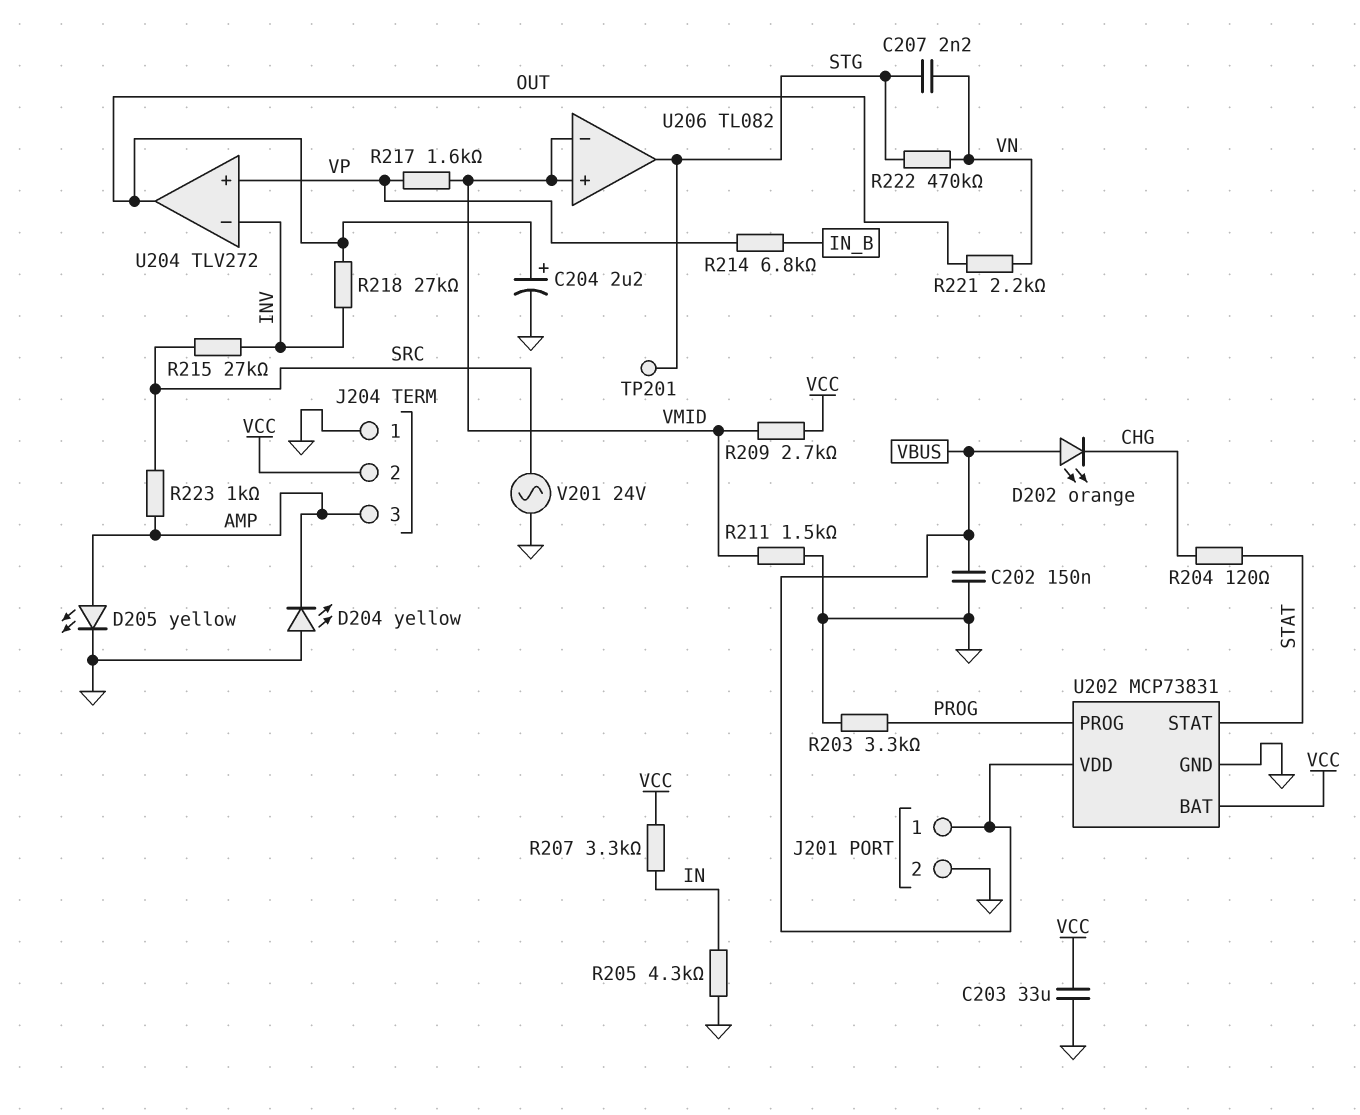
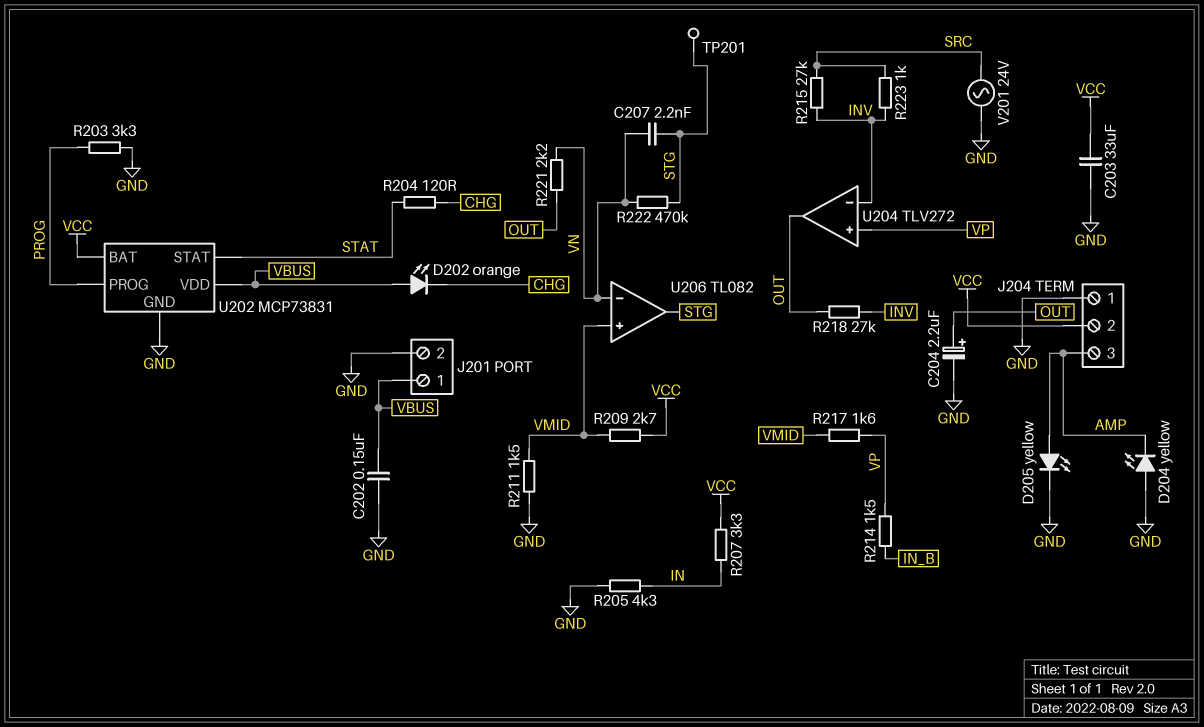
R214: 6.8k (IN_B, VP) -> 1.5k (IN_B, VP)
R223: 1k (AMP, SRC) -> 1k (INV, SRC)
U206 pin in-: VMID -> VN

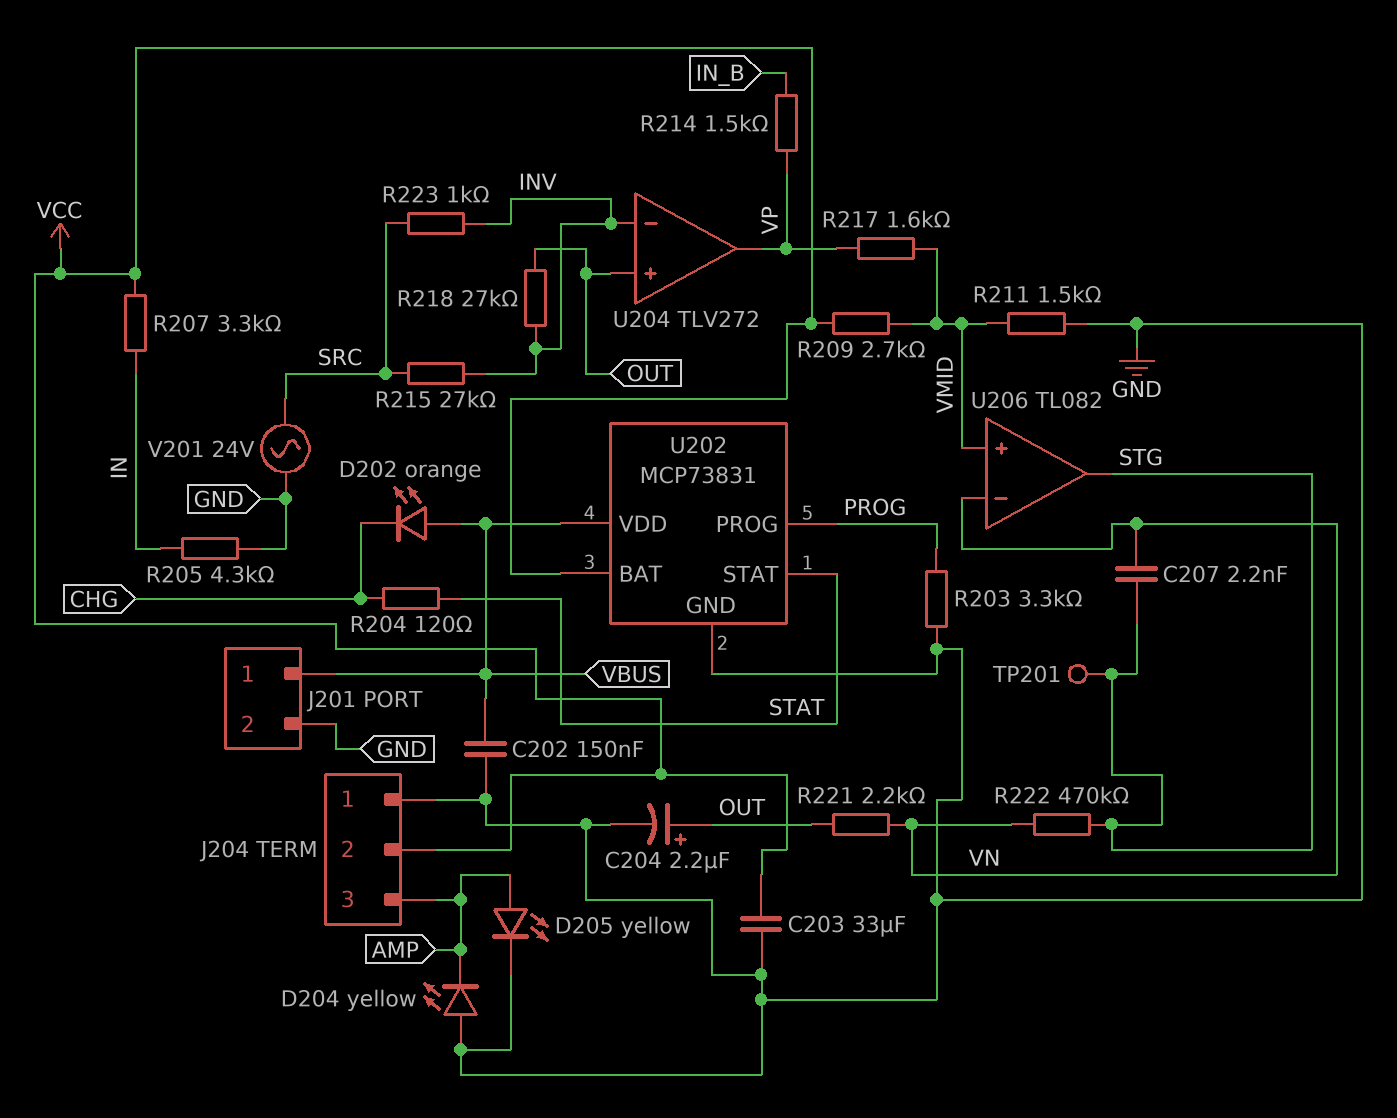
U204 pin in+: VP -> OUT
U204 pin out: OUT -> VP

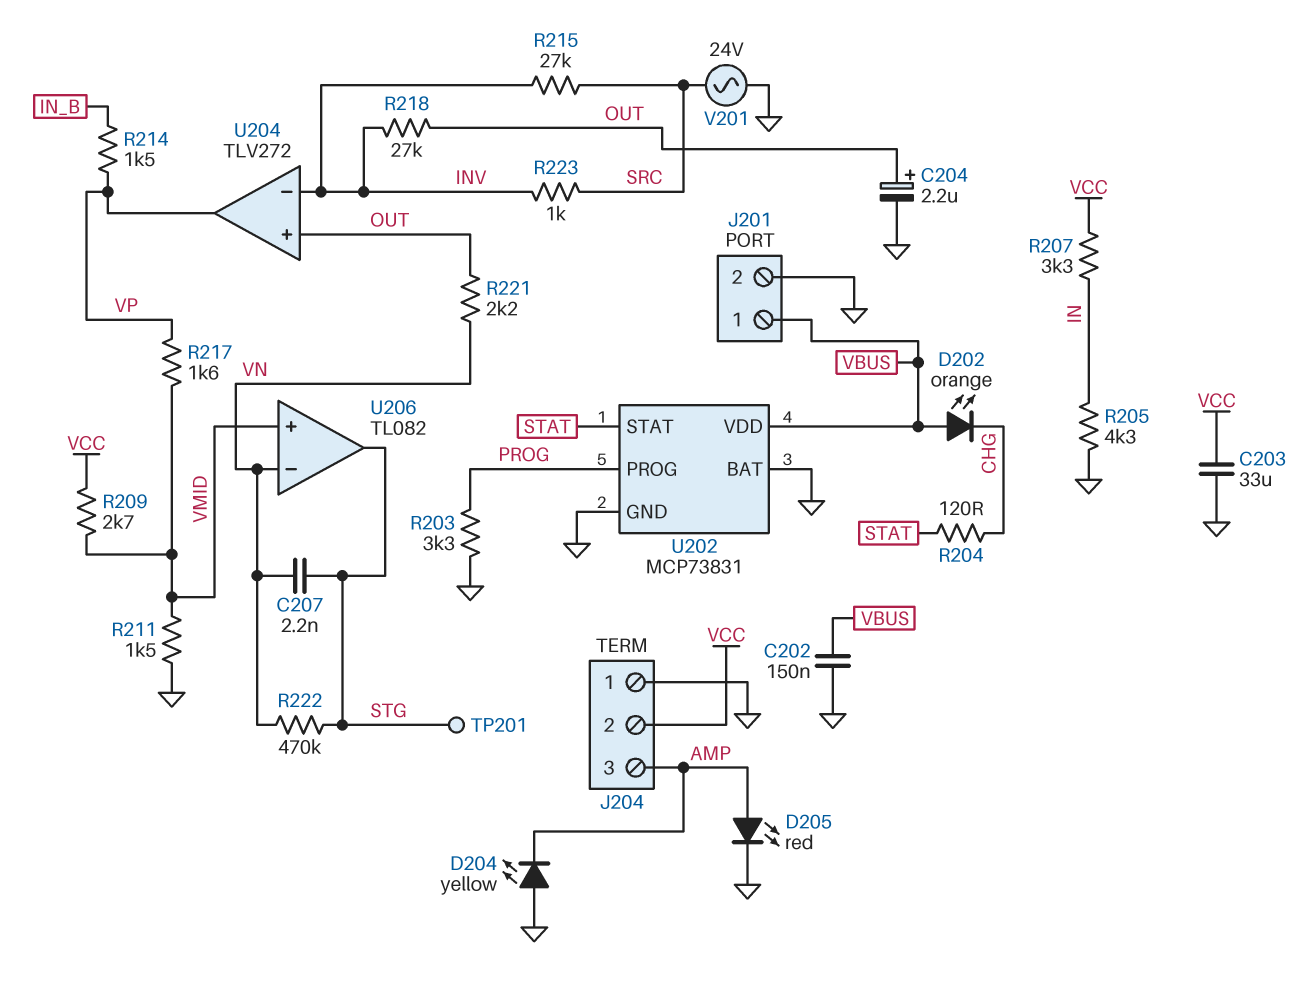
D205: LED yellow (A AMP, K GND) -> LED red (A AMP, K GND)
U202 pin BAT: VCC -> GND

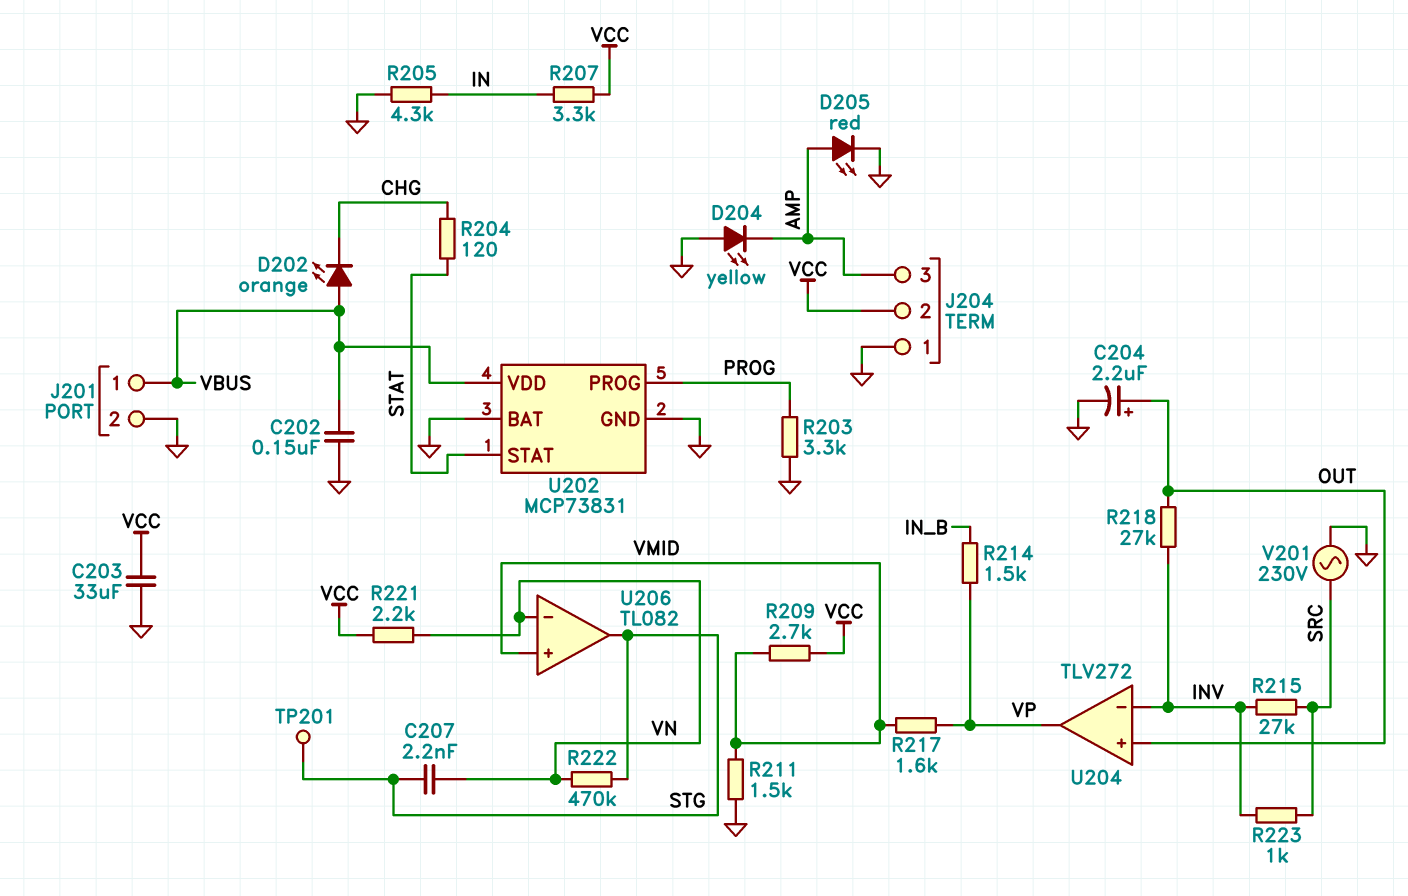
R221: 2.2k (OUT, VN) -> 2.2k (VCC, VN)
V201: AC 24V (GND, SRC) -> AC 230V (GND, SRC)

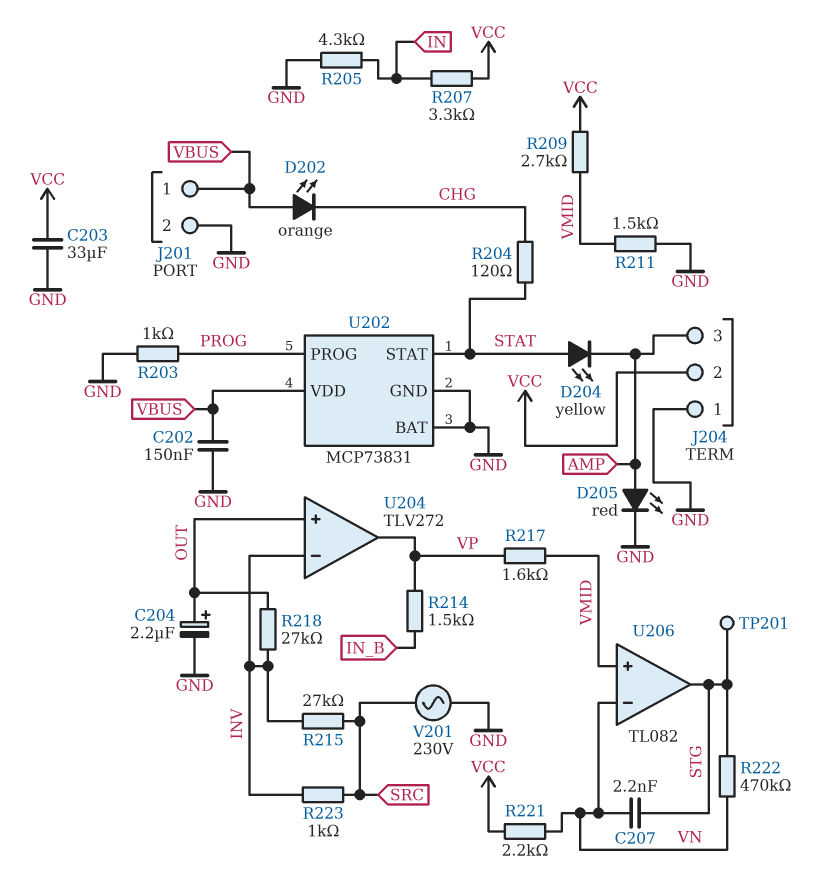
D204: LED yellow (A GND, K AMP) -> LED yellow (A STAT, K AMP)
R203: 3.3k (GND, PROG) -> 1k (GND, PROG)

